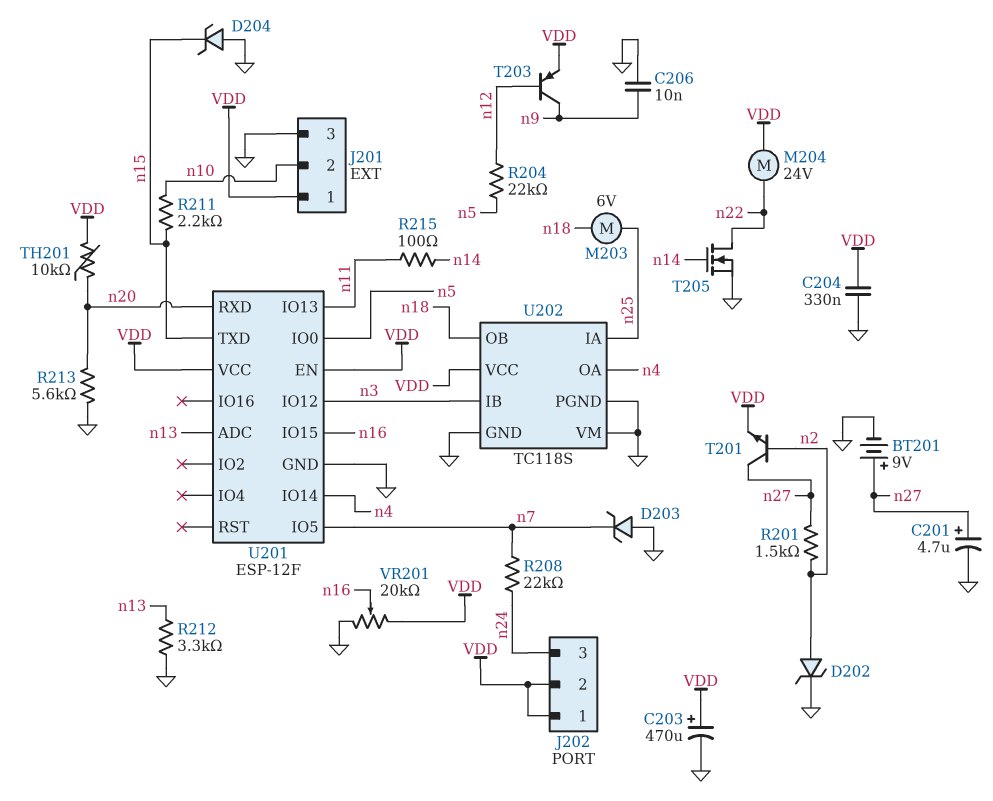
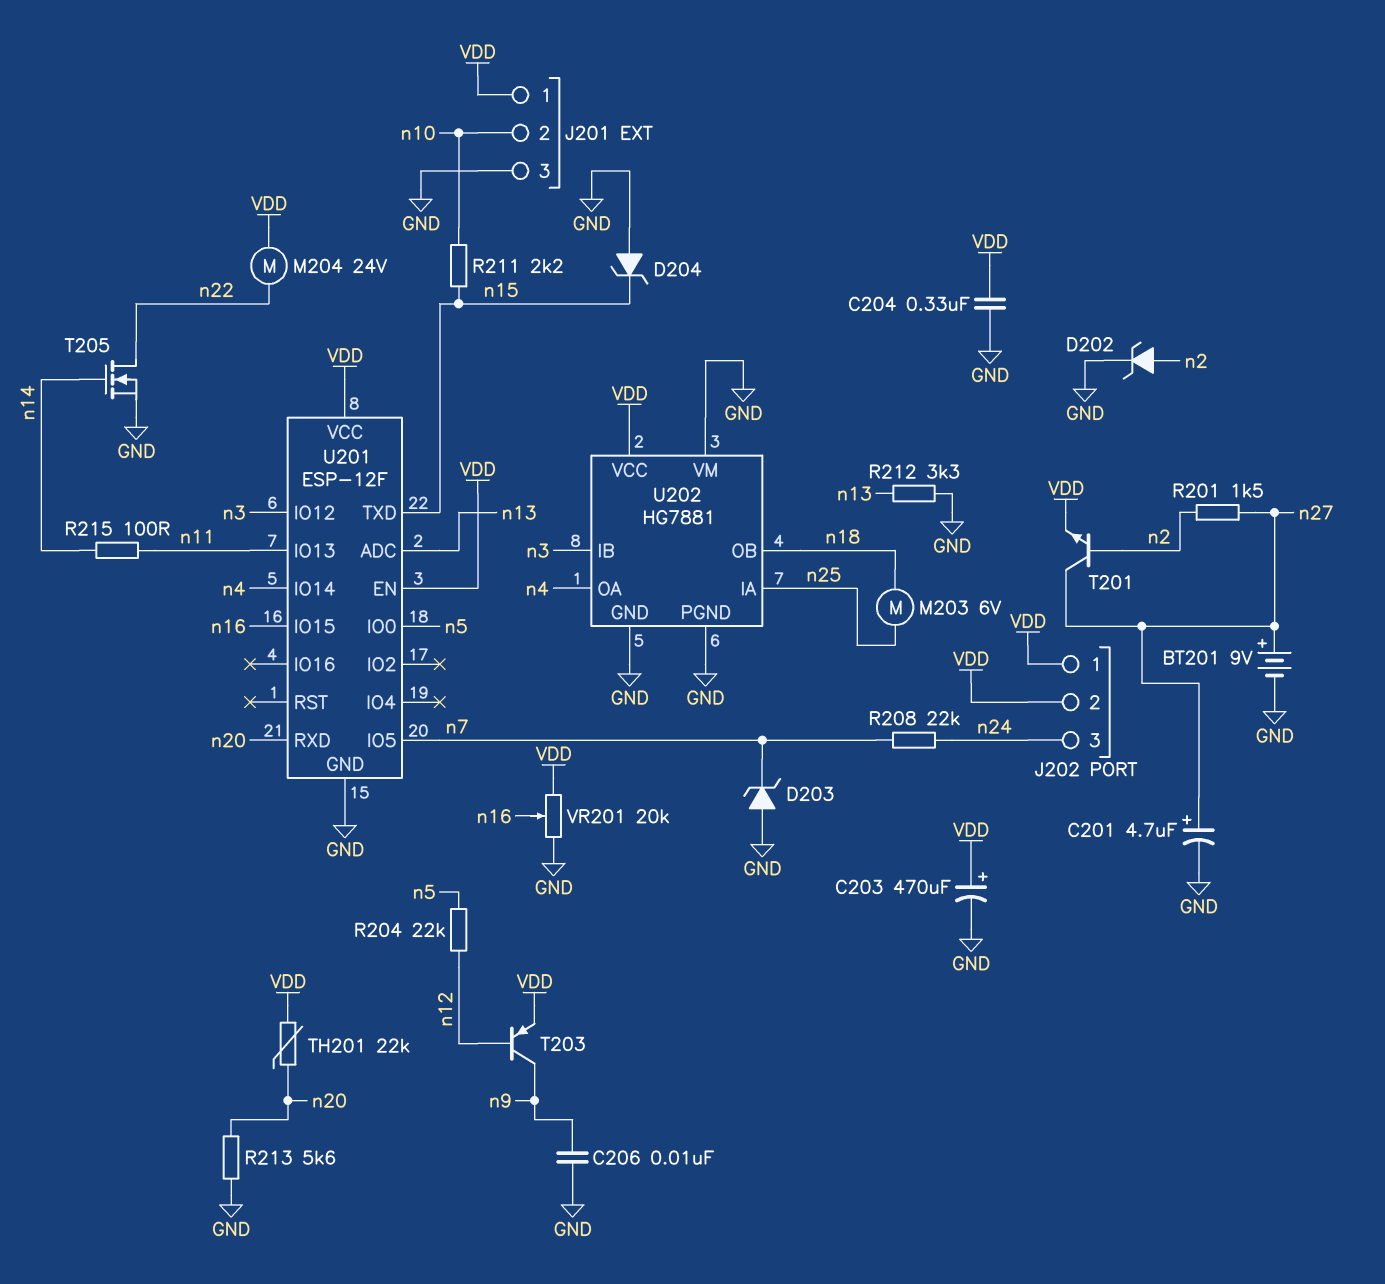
TH201: 10k (VDD, n20) -> 22k (VDD, n20)
U202: TC118S -> HG7881

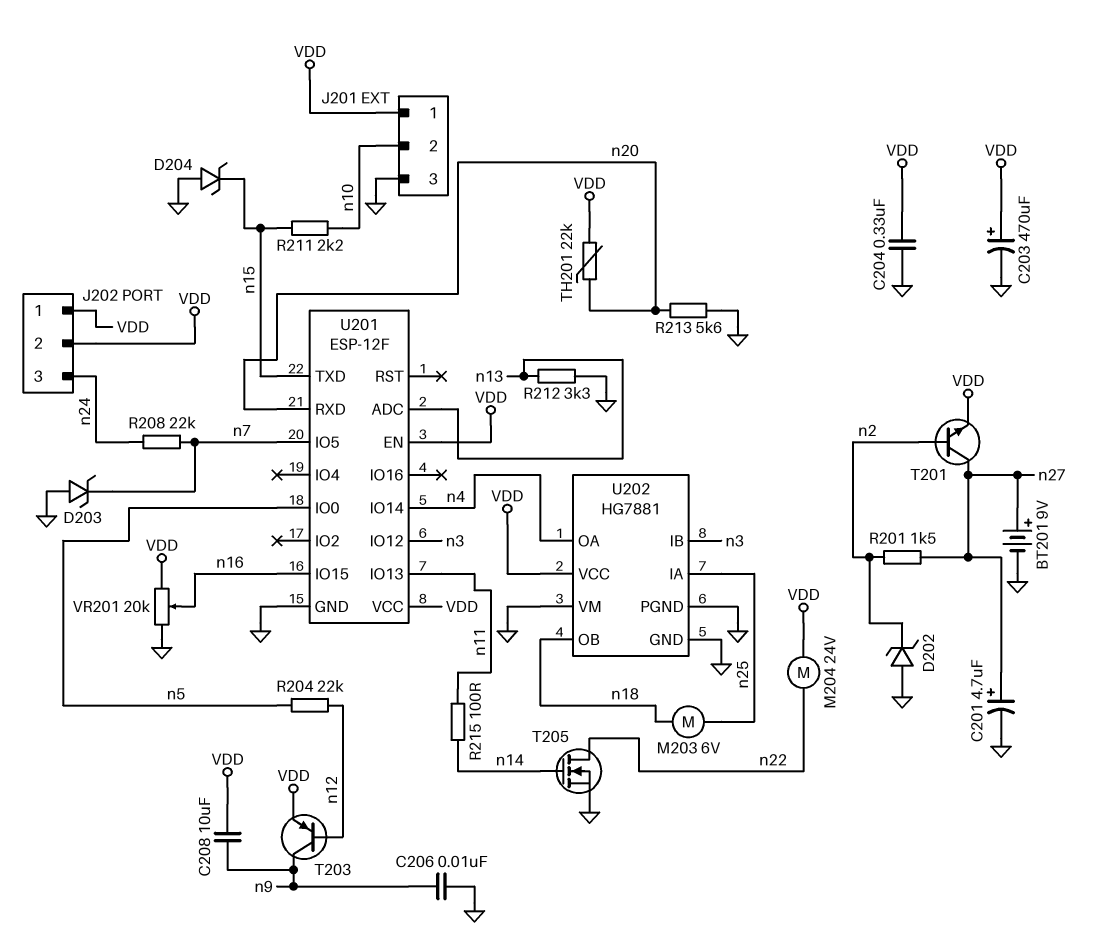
C208: none -> 10uF (VDD, n9)
D202: zener (A n2, K GND) -> zener (A GND, K n2)

